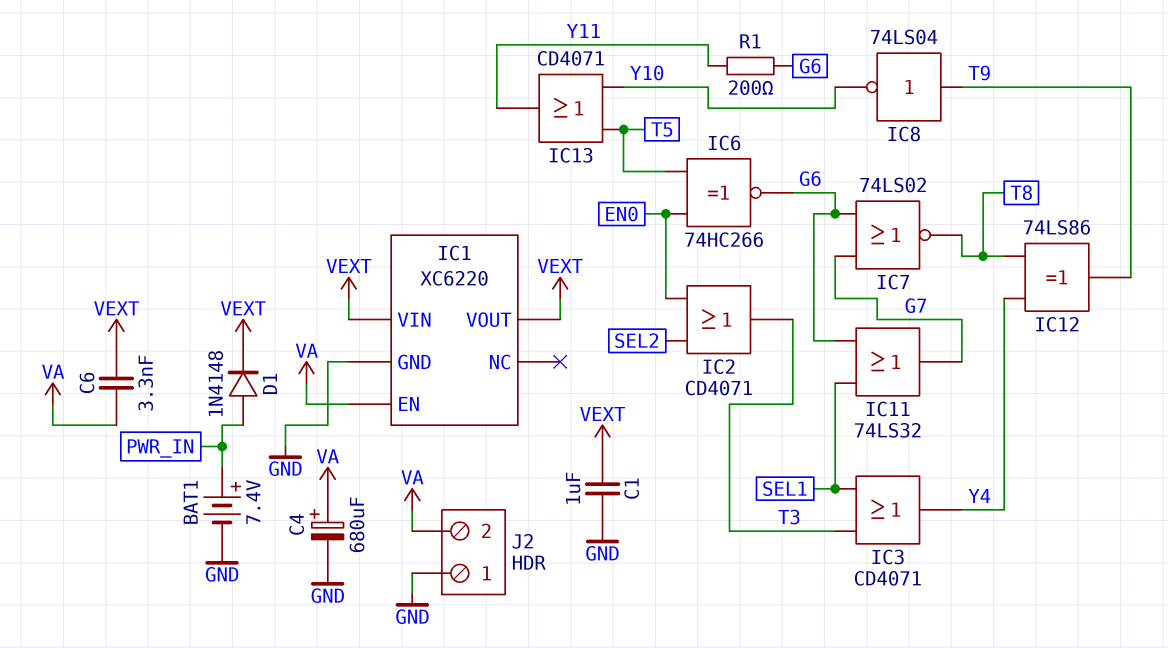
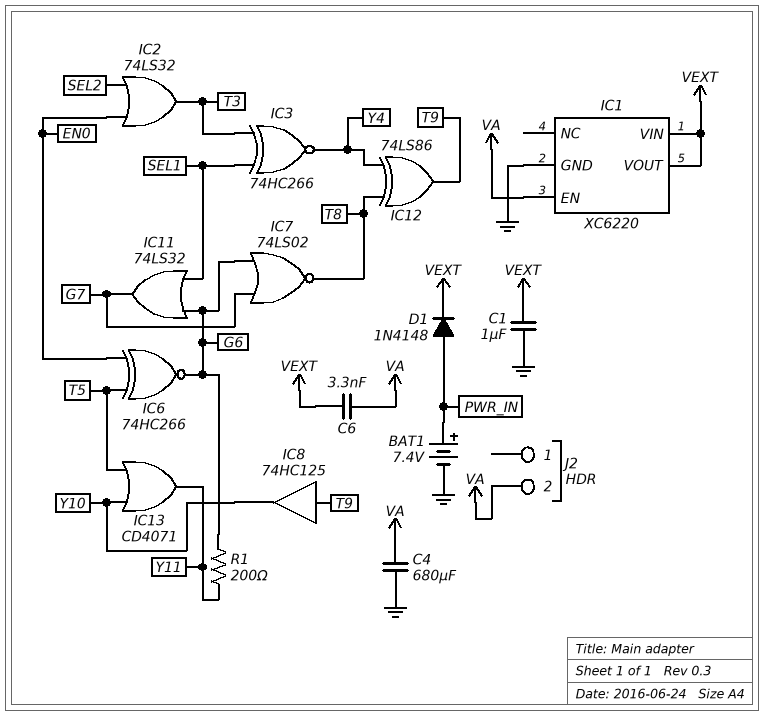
C4: 680uF (plus VA, minus GND) -> 680uF (GND, VA)
IC2: OR CD4071 (in EN0, in SEL2, out T3) -> OR 74LS32 (in EN0, in SEL2, out T3)
IC3: OR CD4071 (in SEL1, in T3, out Y4) -> XNOR 74HC266 (in SEL1, in T3, out Y4)
IC8: NOT 74LS04 (in T9, out Y10) -> buffer 74HC125 (in T9, out Y10)
J2 pin 1: GND -> none

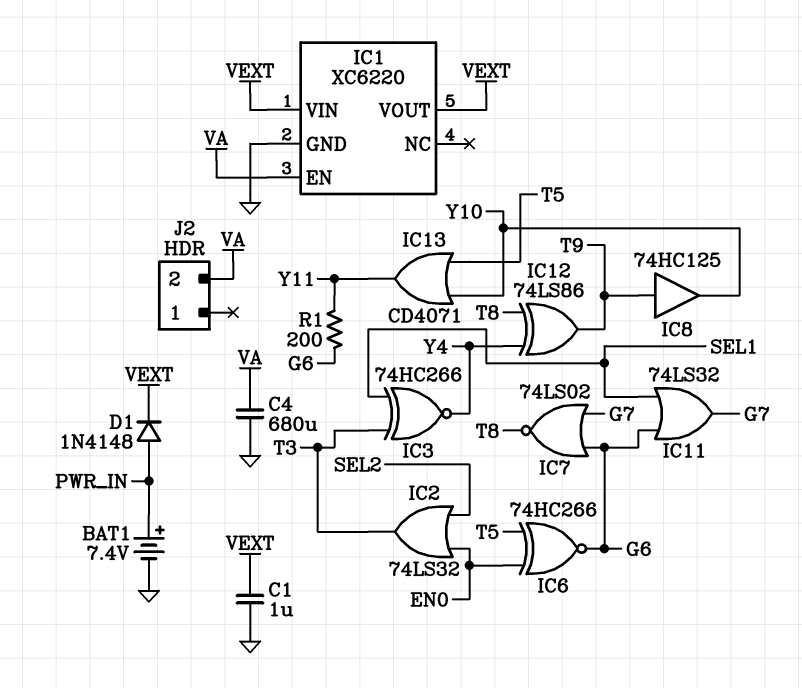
C6: 3.3nF (VA, VEXT) -> none

